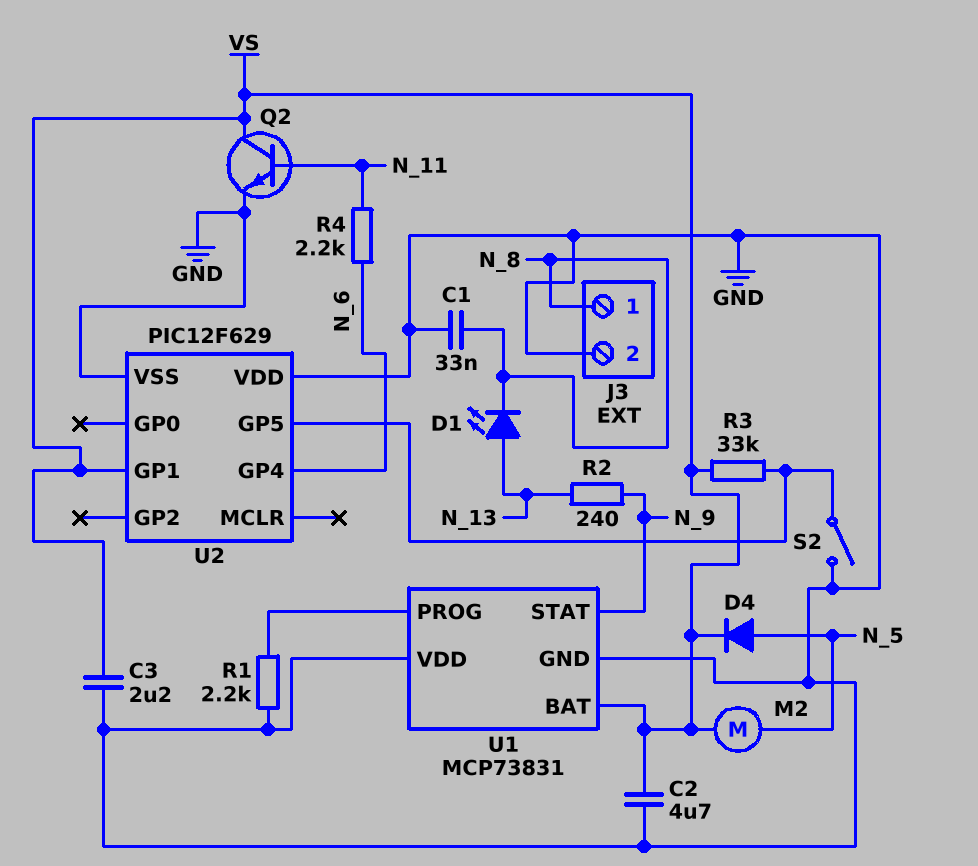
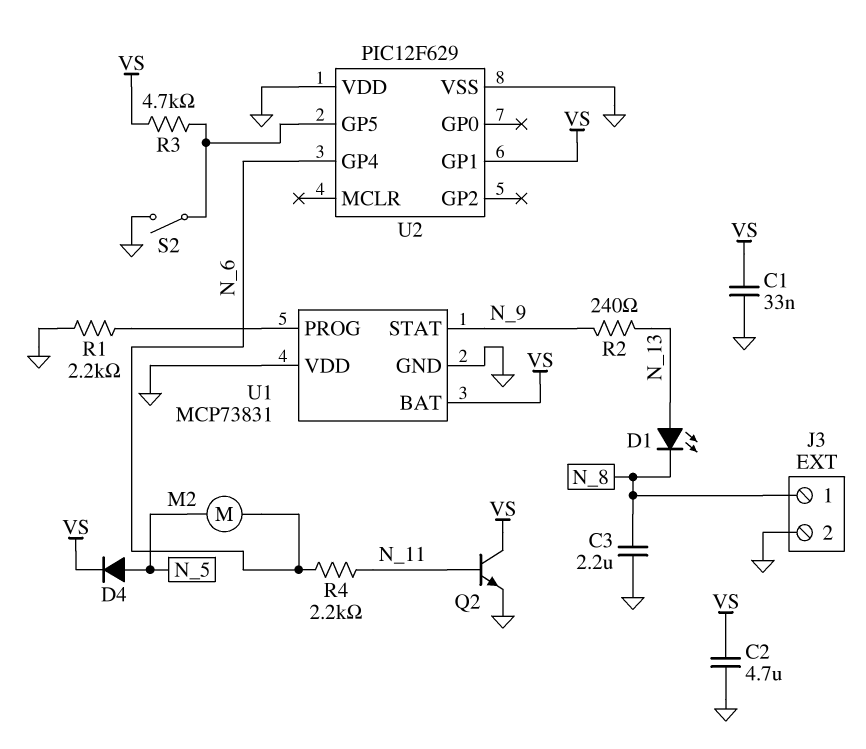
C1: 33nF (GND, N_8) -> 33nF (GND, VS)
C3: 2.2uF (GND, VS) -> 2.2uF (GND, N_8)
M2: motor (N_5, VS) -> motor (N_5, N_6)
R3: 33k (U2/GP5, VS) -> 4.7k (U2/GP5, VS)

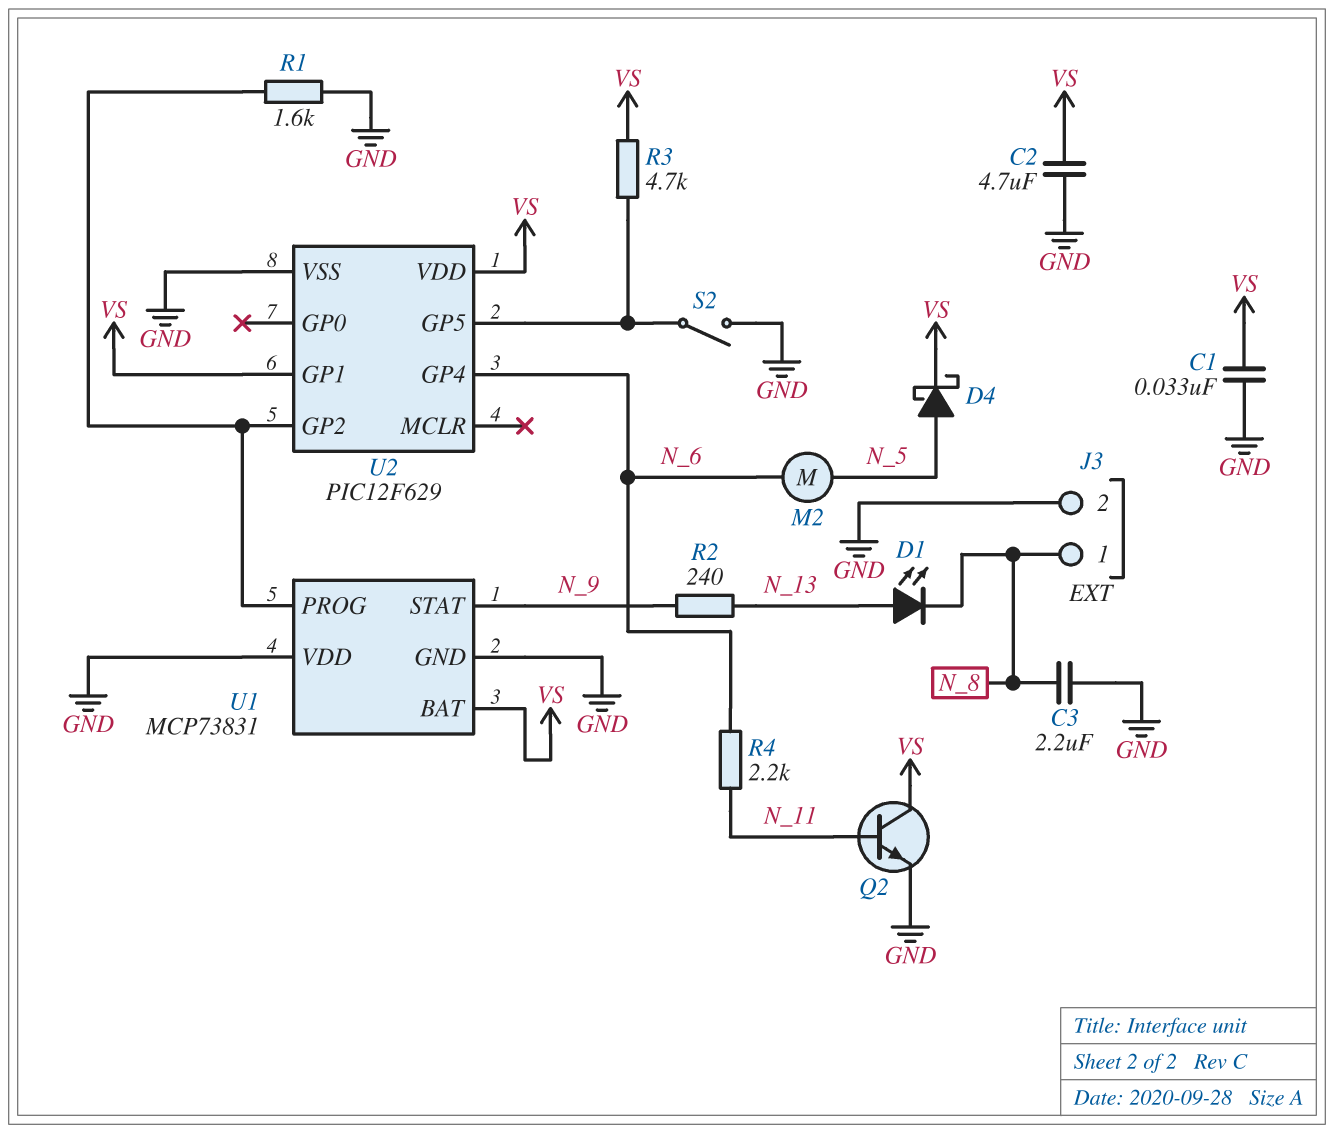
D4: diode (A N_5, K VS) -> schottky (A N_5, K VS)
R1: 2.2k (GND, U1/PROG) -> 1.6k (GND, U1/PROG)
U2 pin GP2: none -> U1/PROG
U2 pin VDD: GND -> VS

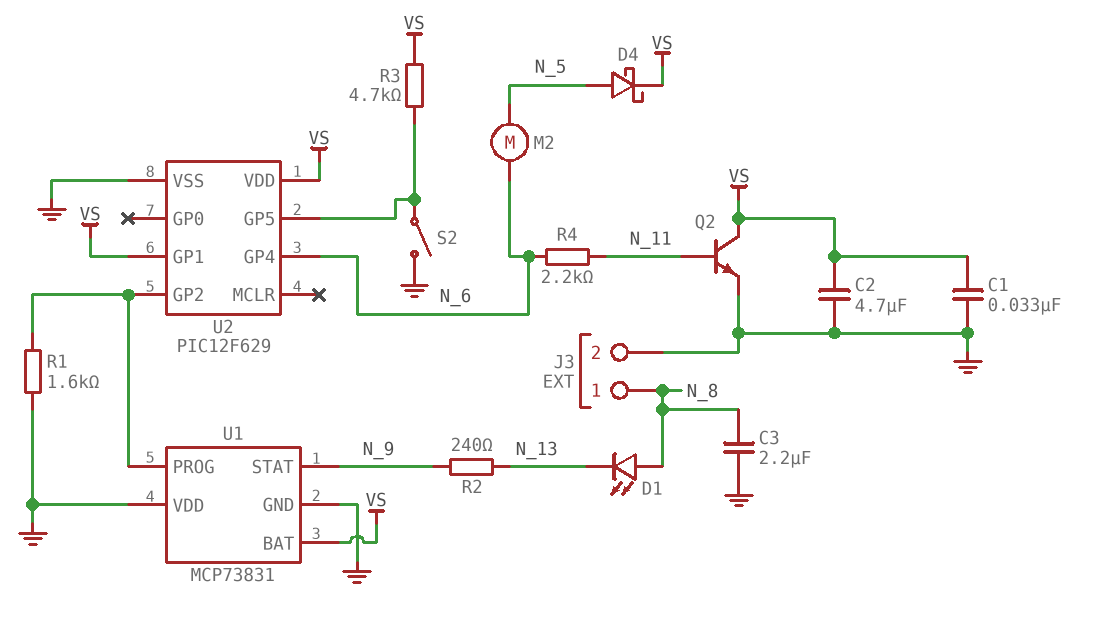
D1: LED (A N_13, K N_8) -> LED (A N_8, K N_13)

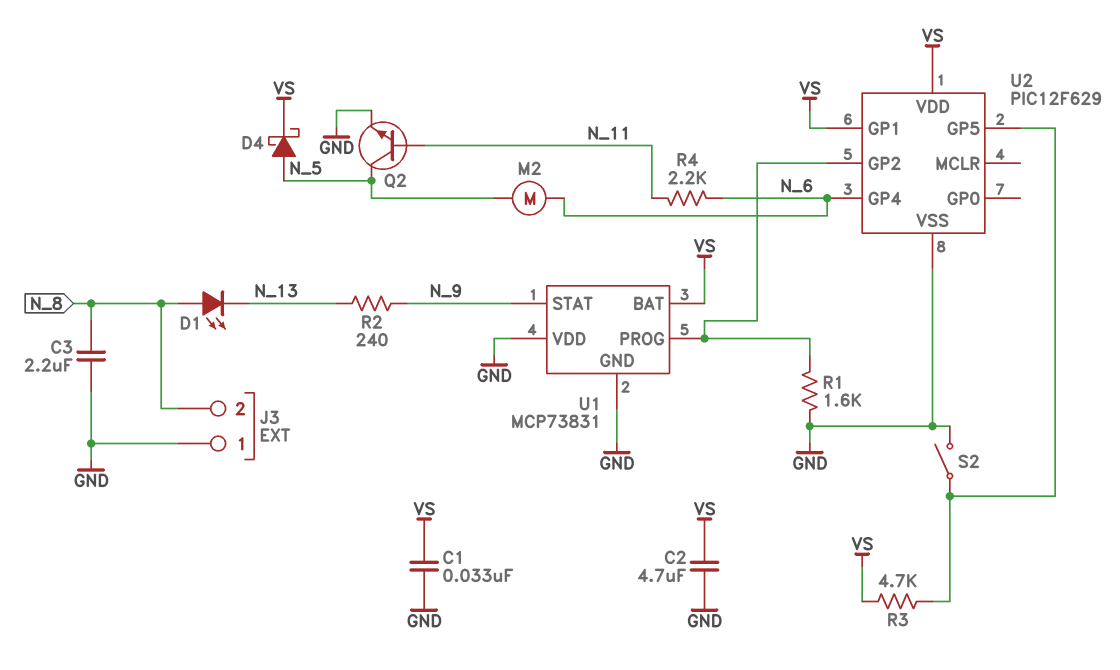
J3 pin 1: N_8 -> GND
J3 pin 2: GND -> N_8
Q2: NPN (B N_11, C VS, E GND) -> NPN (B N_11, C N_5, E GND)

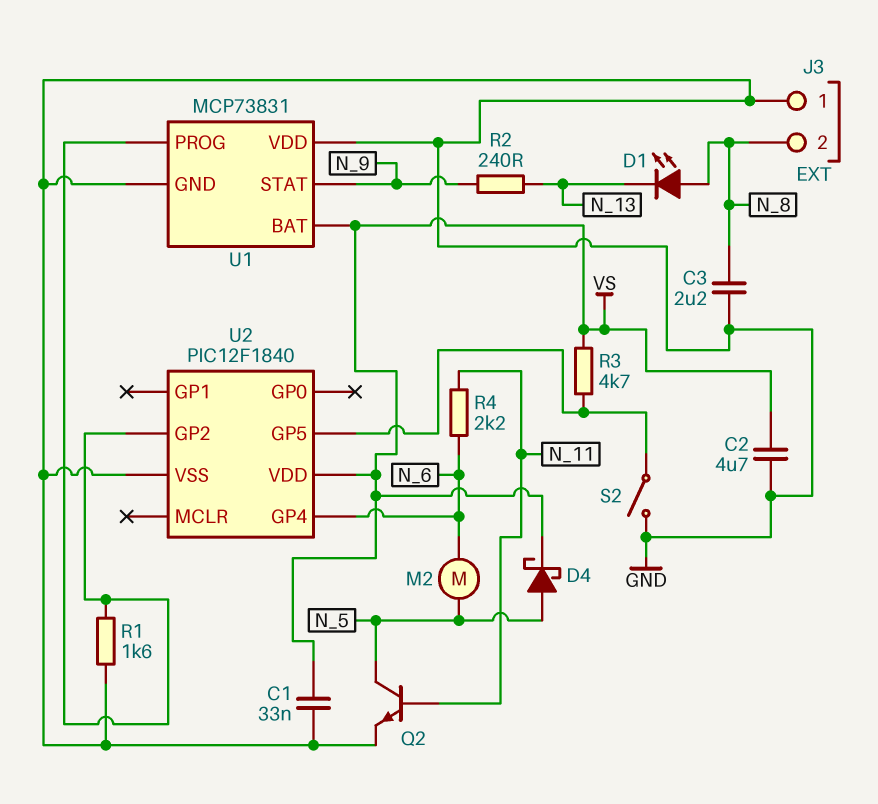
U2: PIC12F629 -> PIC12F1840
U2 pin GP1: VS -> none

